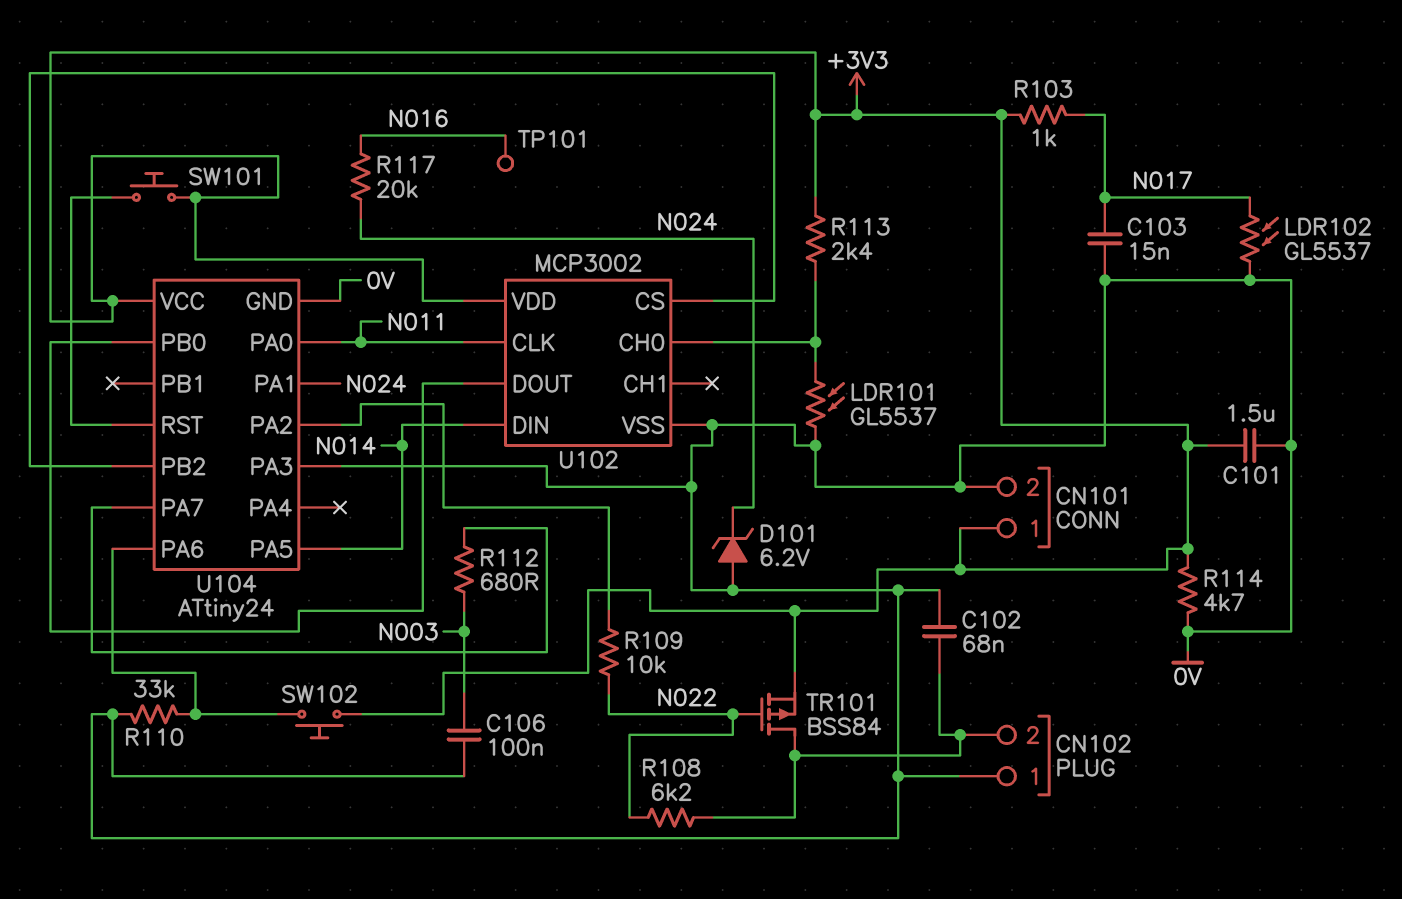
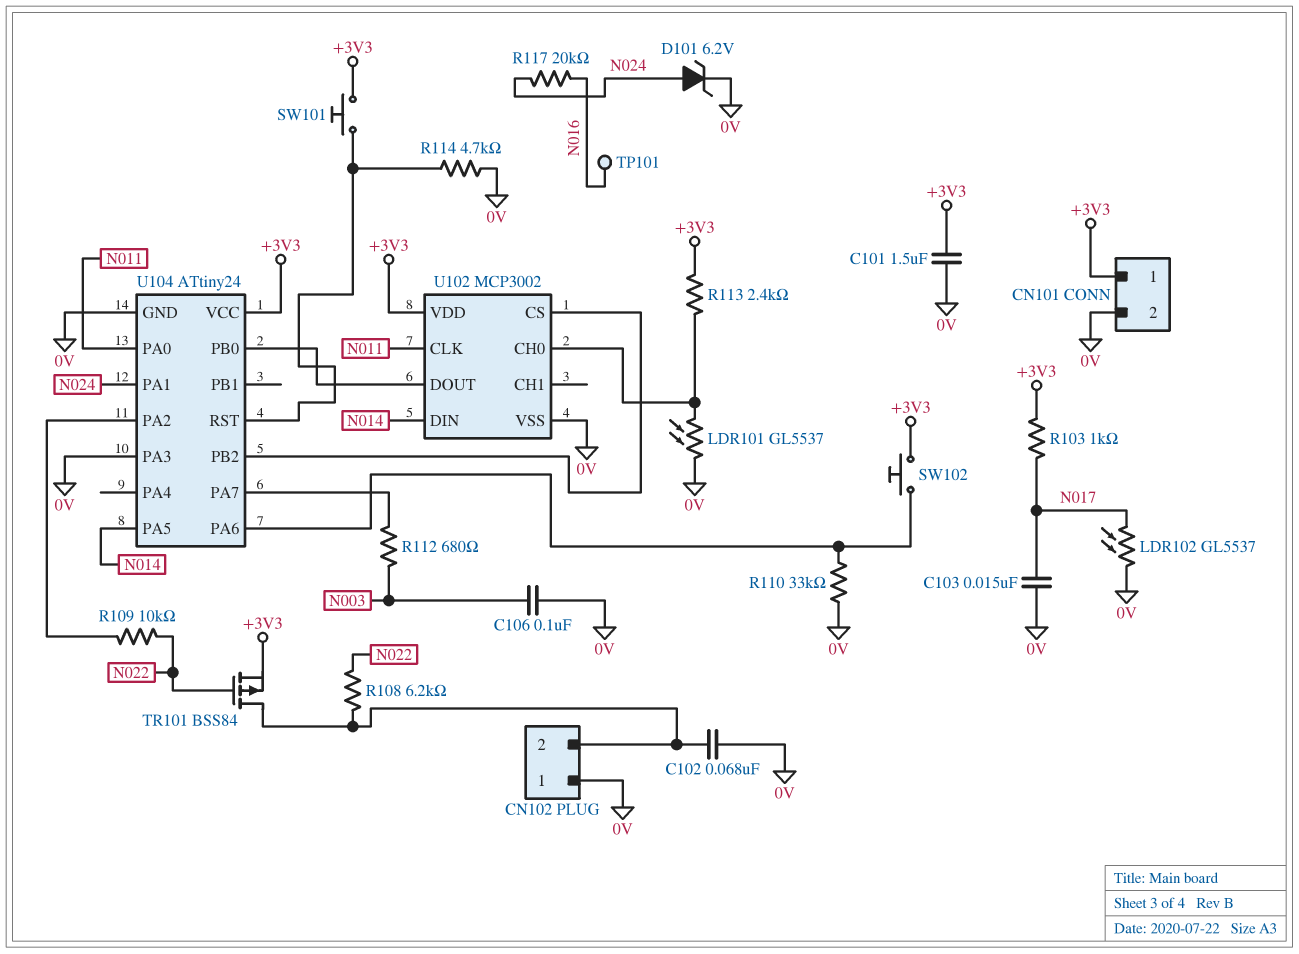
D101: zener 6.2V (A 0V, K N024) -> zener 6.2V (A N024, K 0V)
R114: 4.7k (+3V3, 0V) -> 4.7k (0V, U104/RST)

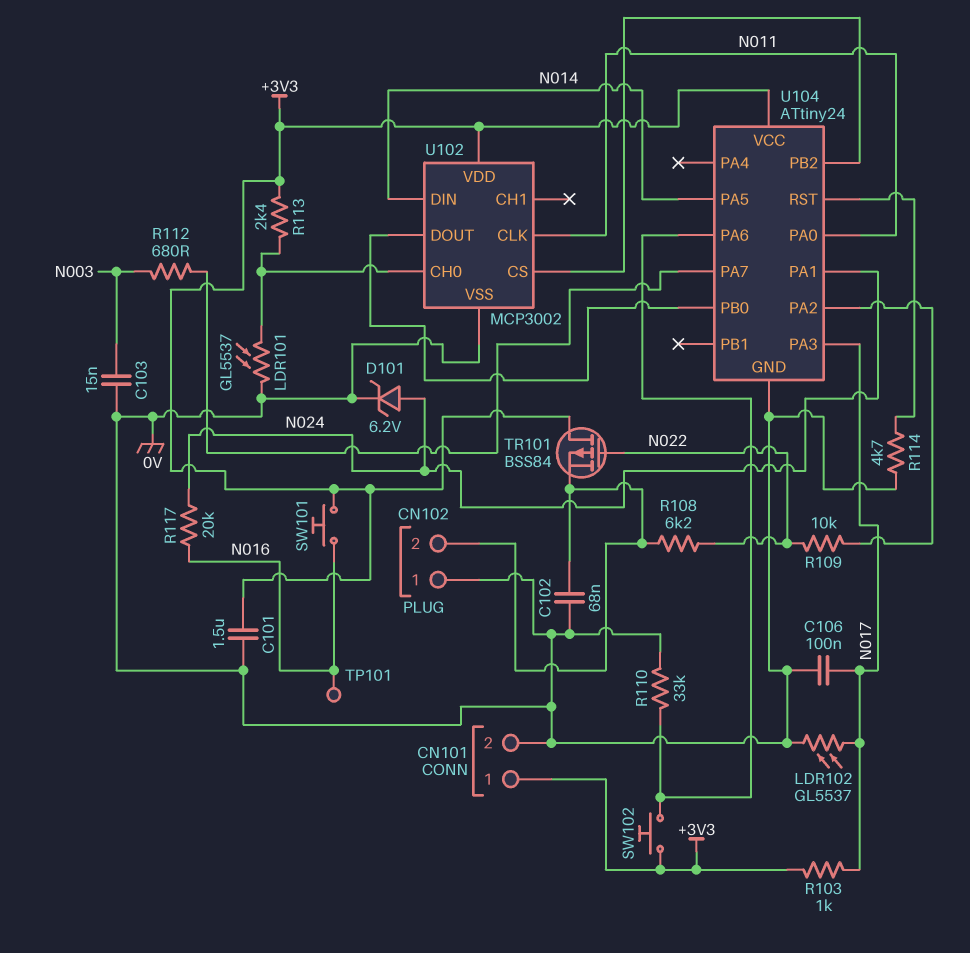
C103: 15nF (0V, N017) -> 15nF (0V, N003)
C106: 100nF (0V, N003) -> 100nF (0V, N017)
SW101: button (+3V3, U104/RST) -> button (+3V3, N016)
TR101: PMOS BSS84 (G N022, D CN102/2, S +3V3) -> PMOS BSS84 (G N022, D +3V3, S CN102/2)
U104 pin PA3: 0V -> N017

